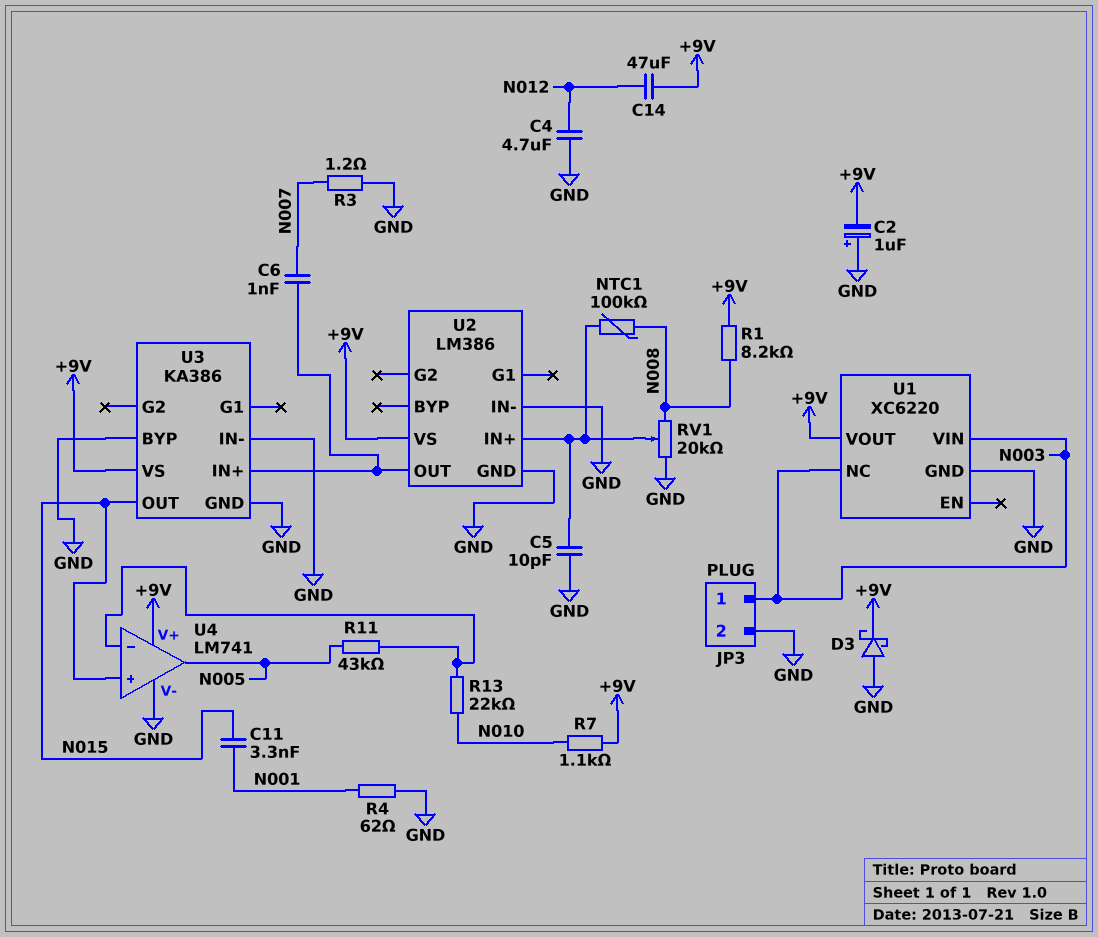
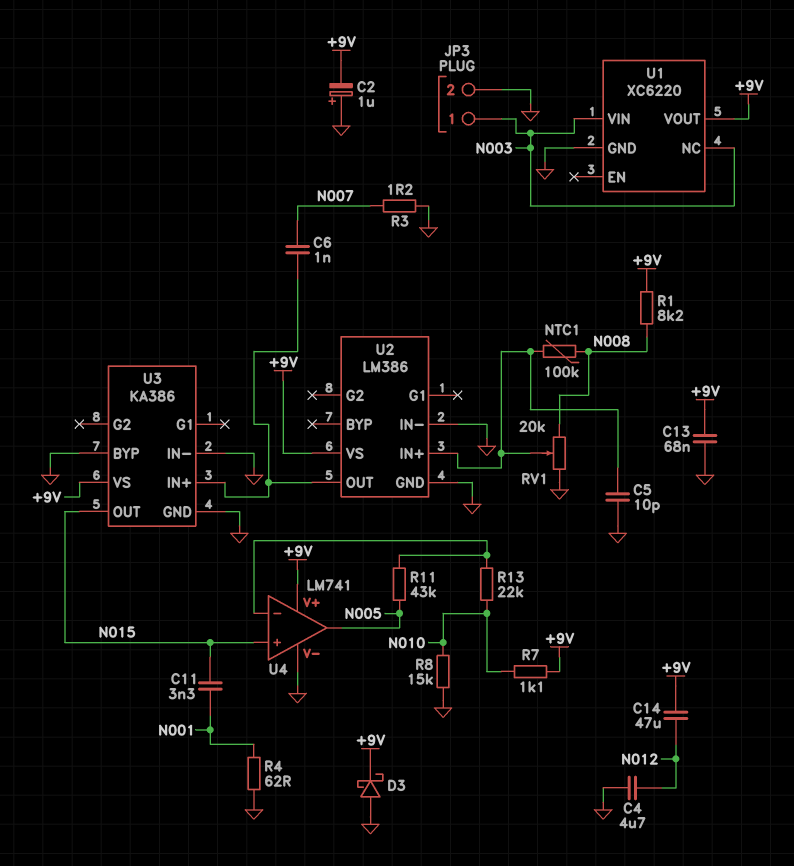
C13: none -> 68nF (+9V, GND)
R8: none -> 15k (GND, N010)

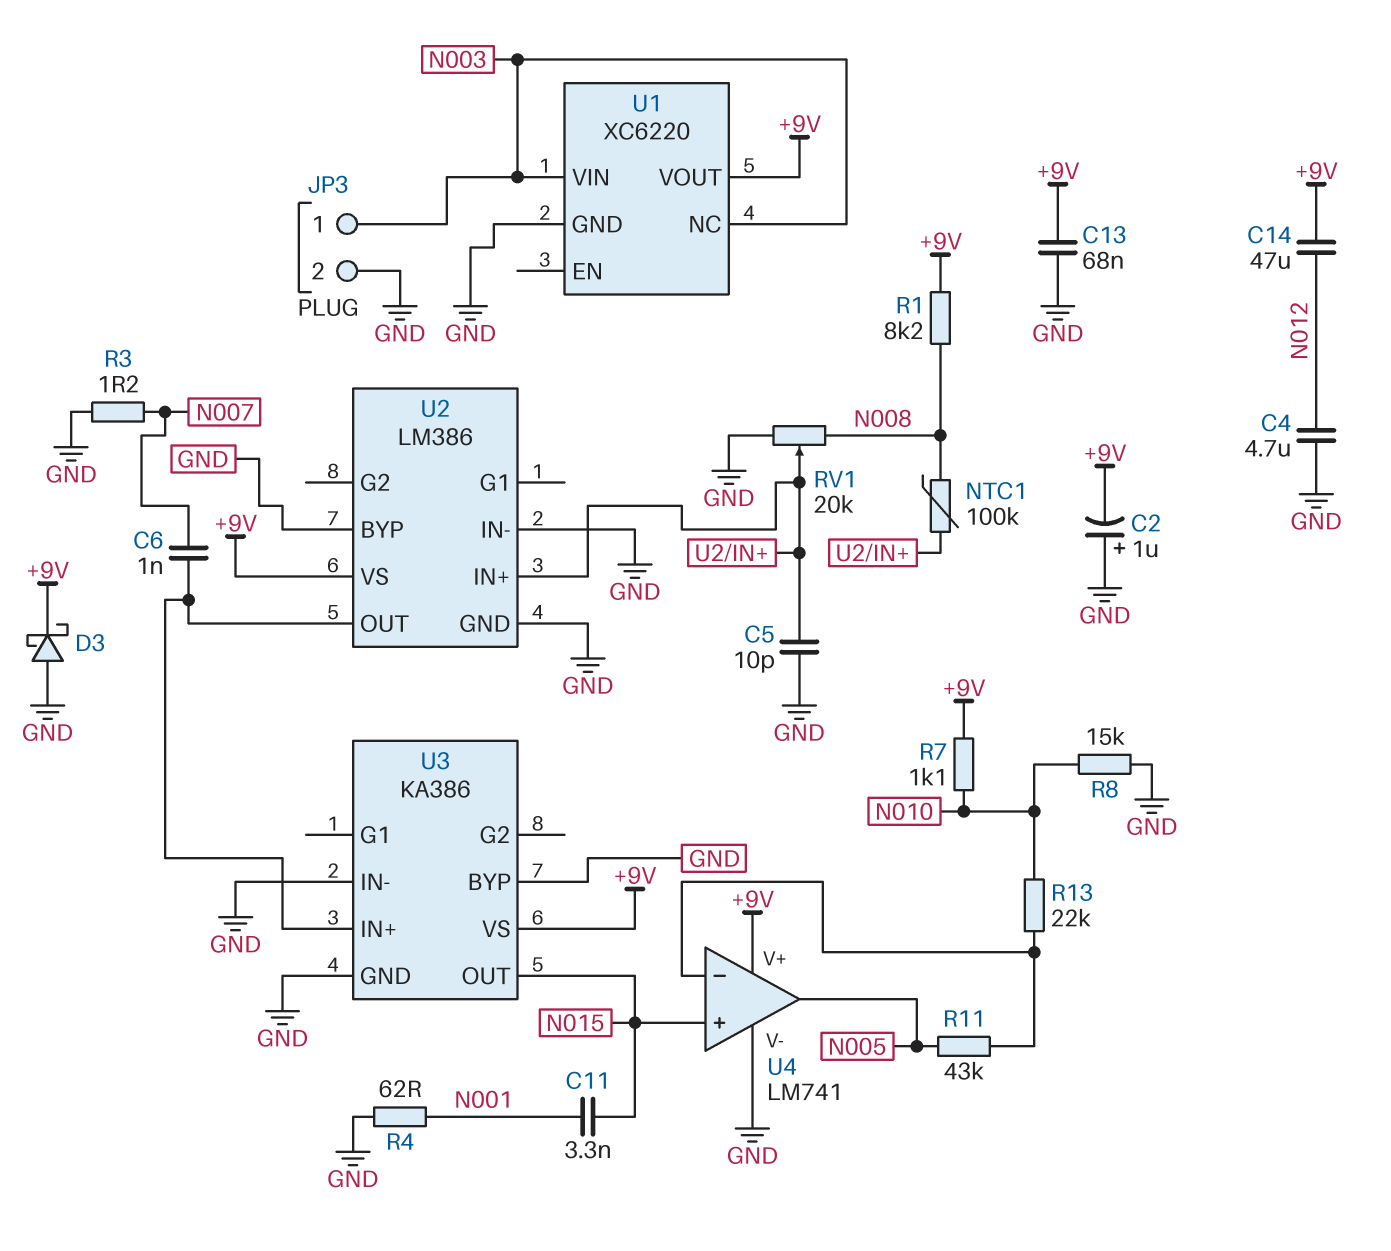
U2 pin BYP: none -> GND

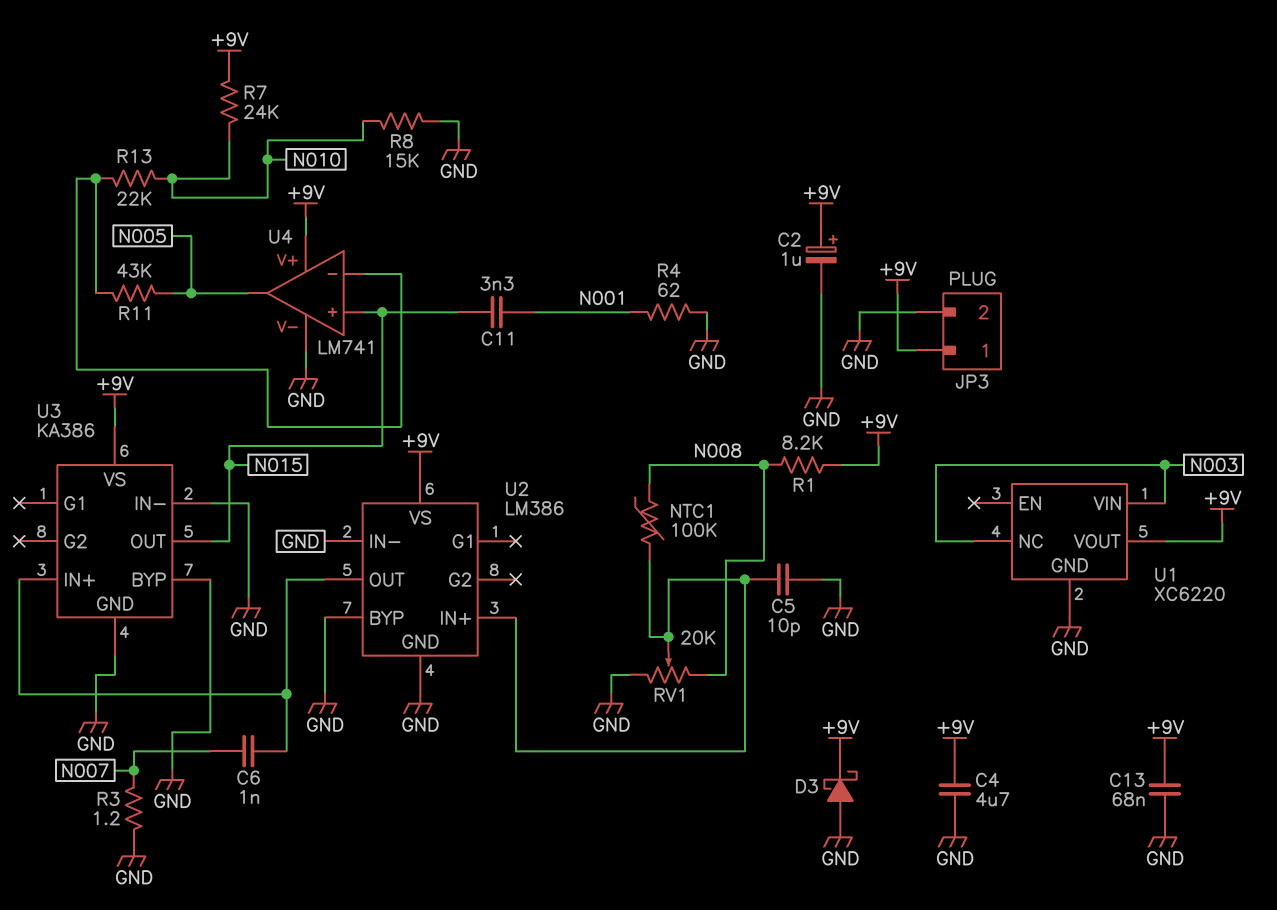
C2: 1uF (plus GND, minus +9V) -> 1uF (plus +9V, minus GND)
C4: 4.7uF (GND, N012) -> 4.7uF (+9V, GND)
C14: 47uF (+9V, N012) -> none
JP3 pin 1: N003 -> +9V
R7: 1.1k (+9V, N010) -> 24k (+9V, N010)

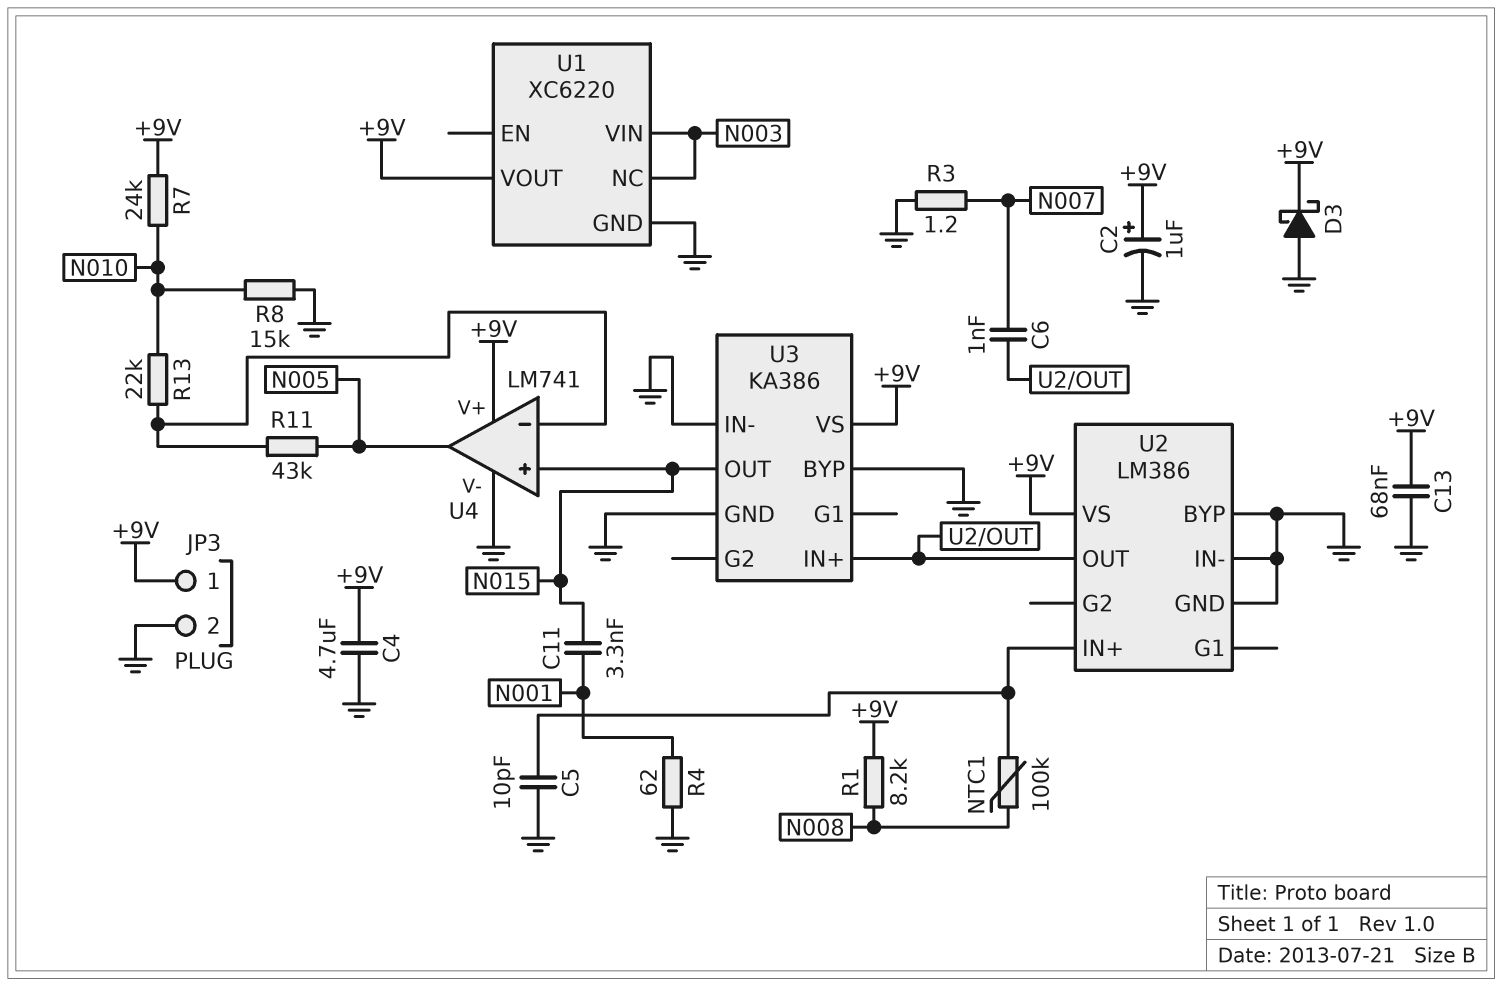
RV1: 20k (GND, N008, wiper U2/IN+) -> none

